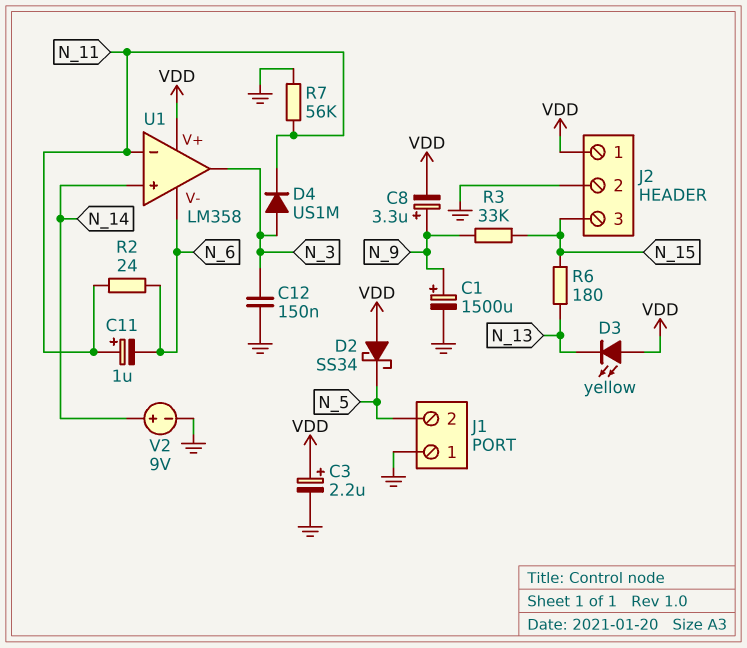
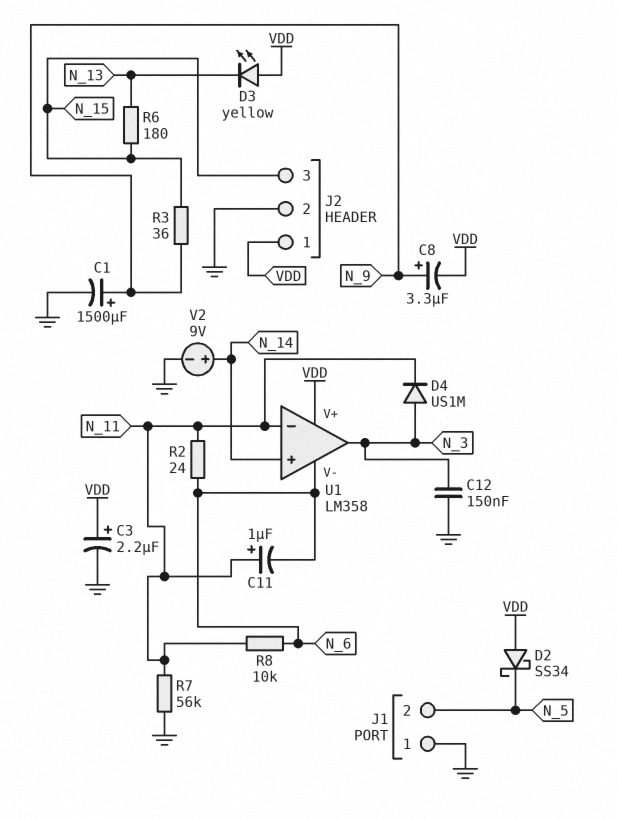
R3: 33k (N_9, N_15) -> 36 (N_9, N_15)
R8: none -> 10k (N_6, N_11)

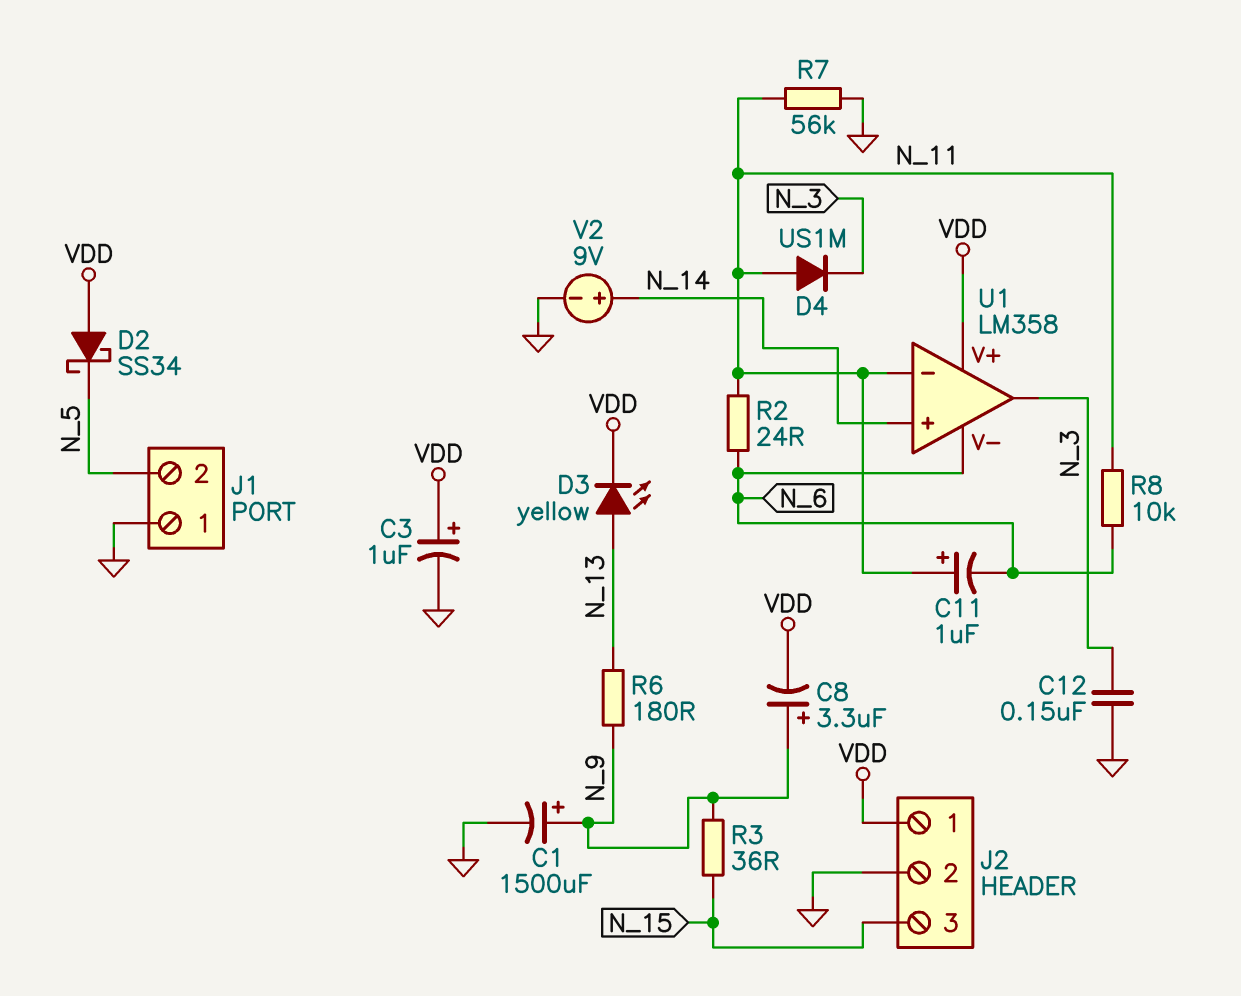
C3: 2.2uF (plus VDD, minus GND) -> 1uF (plus VDD, minus GND)
D3: LED yellow (A VDD, K N_13) -> LED yellow (A N_13, K VDD)
D4: diode US1M (A N_3, K N_11) -> diode US1M (A N_11, K N_3)
R6: 180 (N_13, N_15) -> 180 (N_9, N_13)

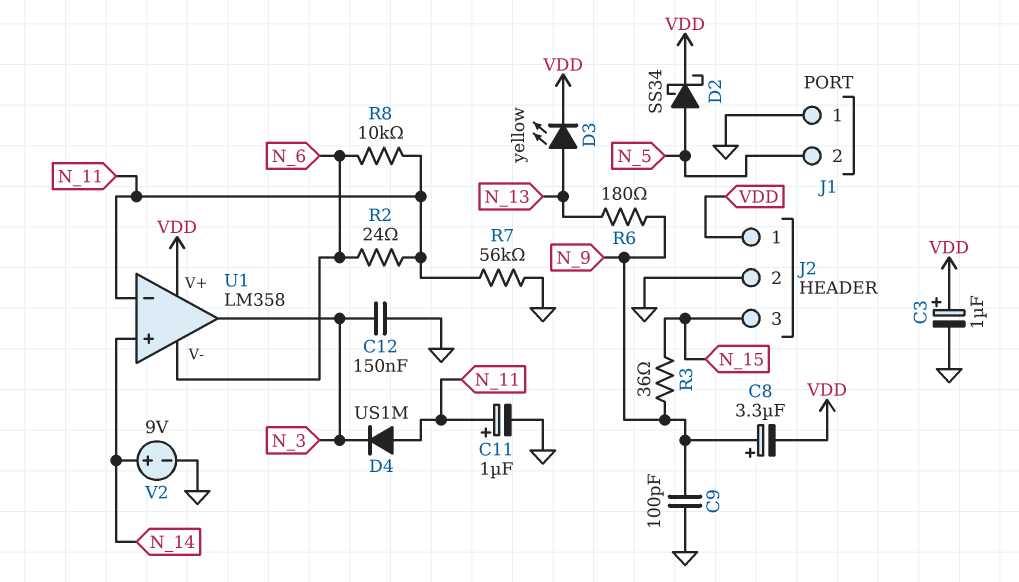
C1: 1500uF (plus N_9, minus GND) -> none
C9: none -> 100pF (GND, N_9)
C11: 1uF (plus N_11, minus N_6) -> 1uF (plus N_11, minus GND)
D2: schottky SS34 (A VDD, K N_5) -> schottky SS34 (A N_5, K VDD)

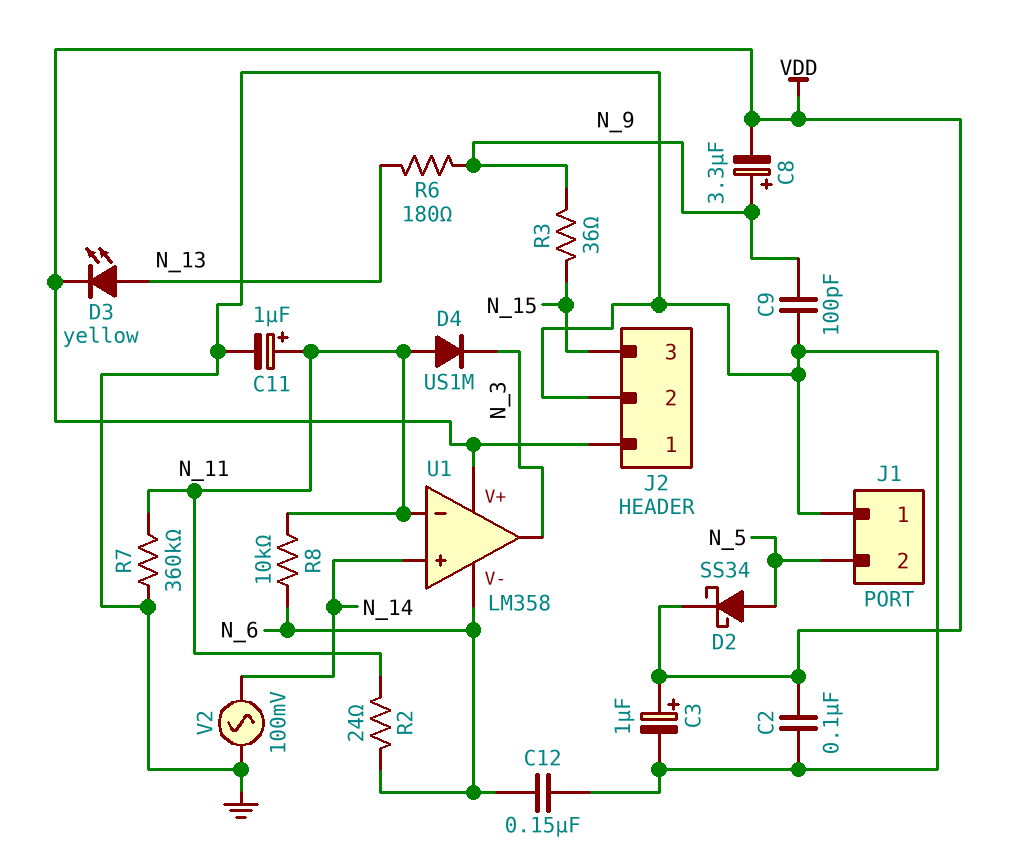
C2: none -> 100nF (GND, VDD)
C12: 150nF (GND, N_3) -> 150nF (GND, N_6)
R7: 56k (GND, N_11) -> 360k (GND, N_11)
V2: 9V (plus N_14, minus GND) -> AC 100mV (GND, N_14)

